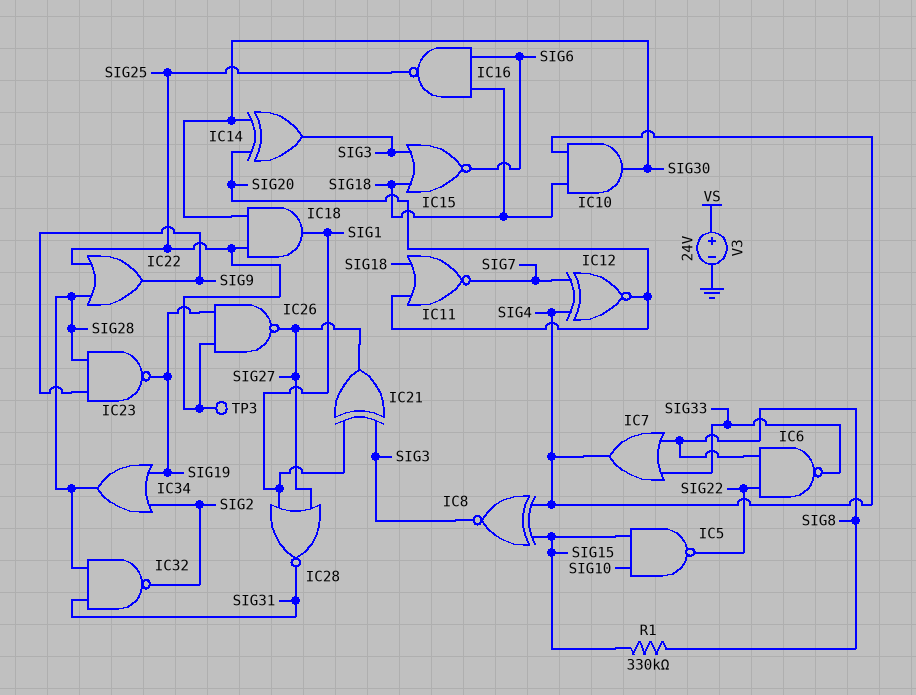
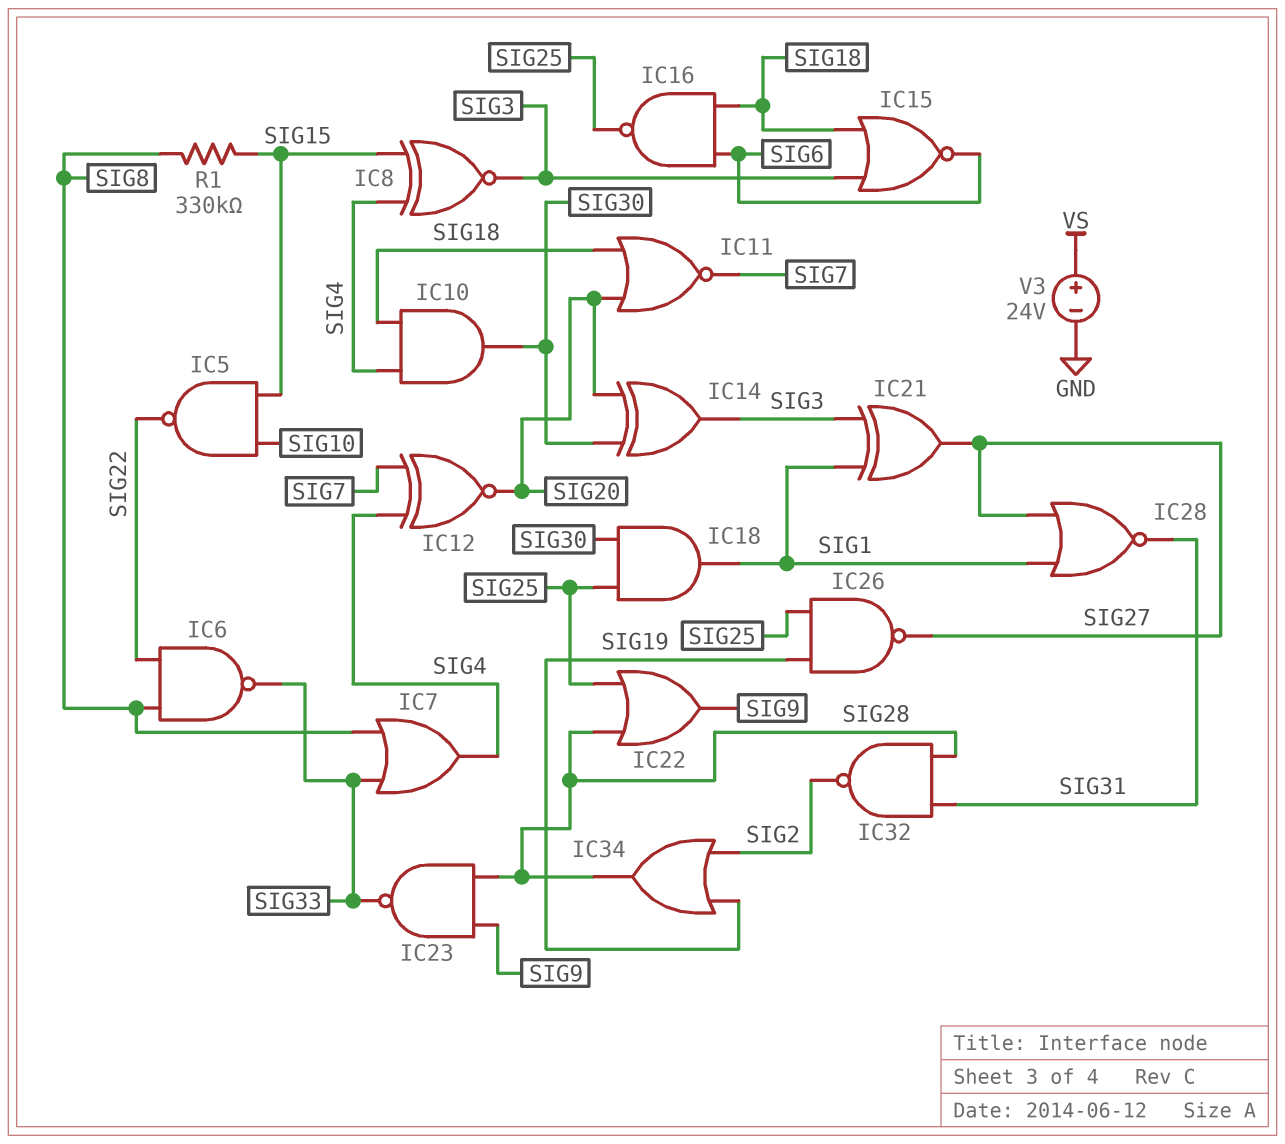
IC23: NAND (in SIG9, in SIG28, out SIG19) -> NAND (in SIG9, in SIG28, out SIG33)
TP3: test point (SIG25) -> none

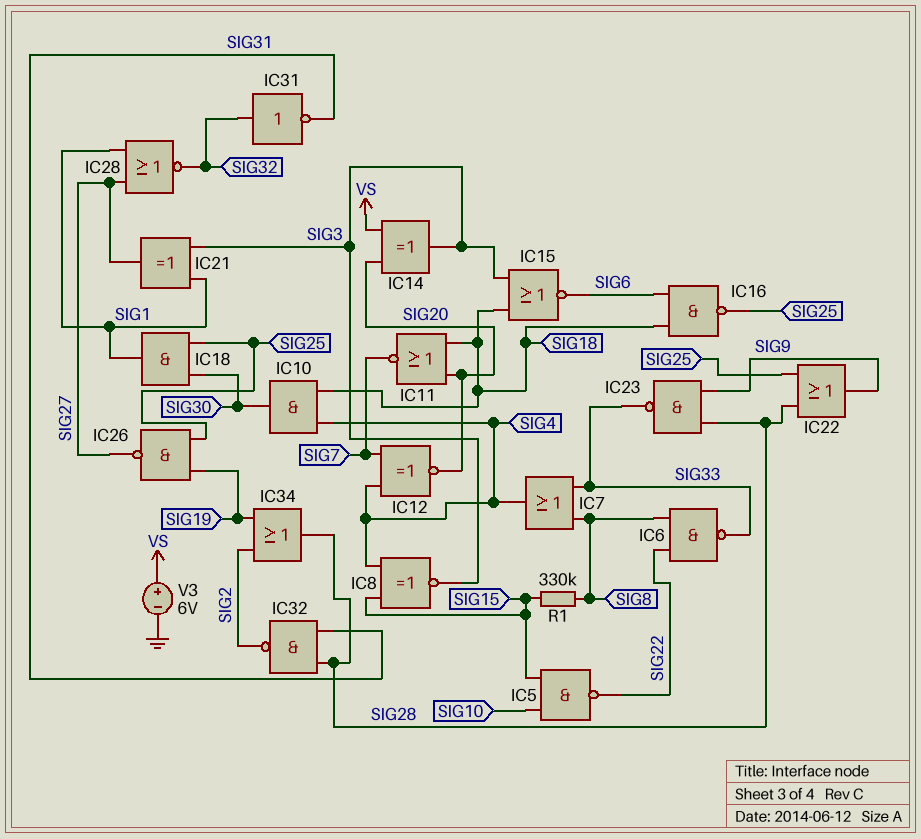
IC14: XOR (in SIG20, in SIG30, out SIG3) -> XOR (in SIG20, in VS, out SIG3)
IC28: NOR (in SIG1, in SIG27, out SIG31) -> NOR (in SIG1, in SIG27, out SIG32)
IC31: none -> NOT (in SIG32, out SIG31)
V3: 24V (plus VS, minus GND) -> 6V (plus VS, minus GND)

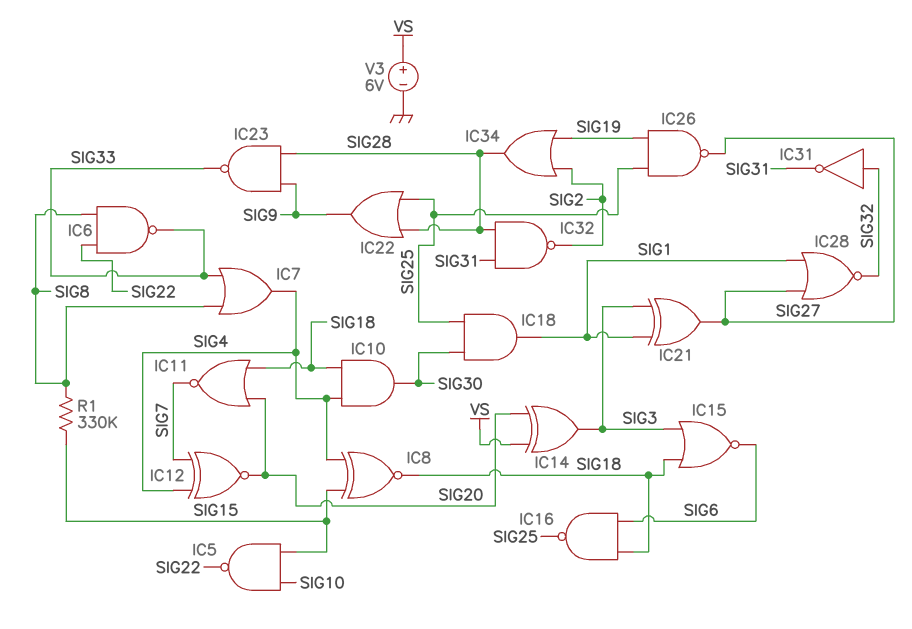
IC8: XNOR (in SIG4, in SIG15, out SIG3) -> XNOR (in SIG4, in SIG15, out SIG18)

